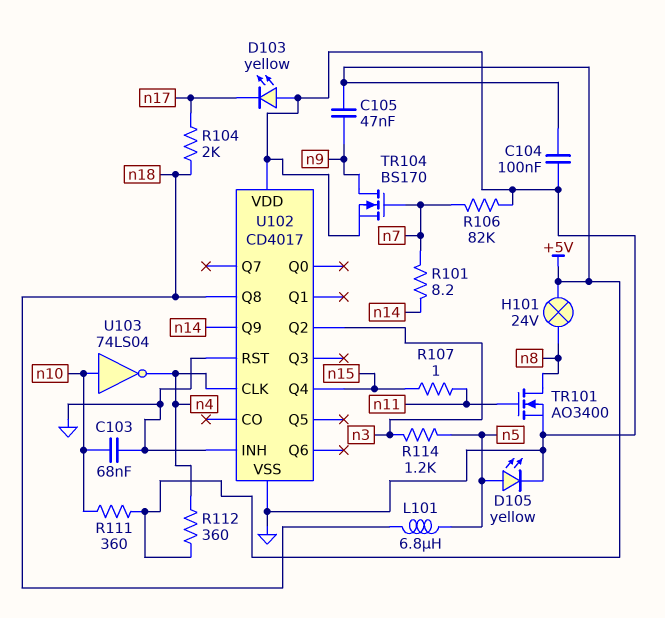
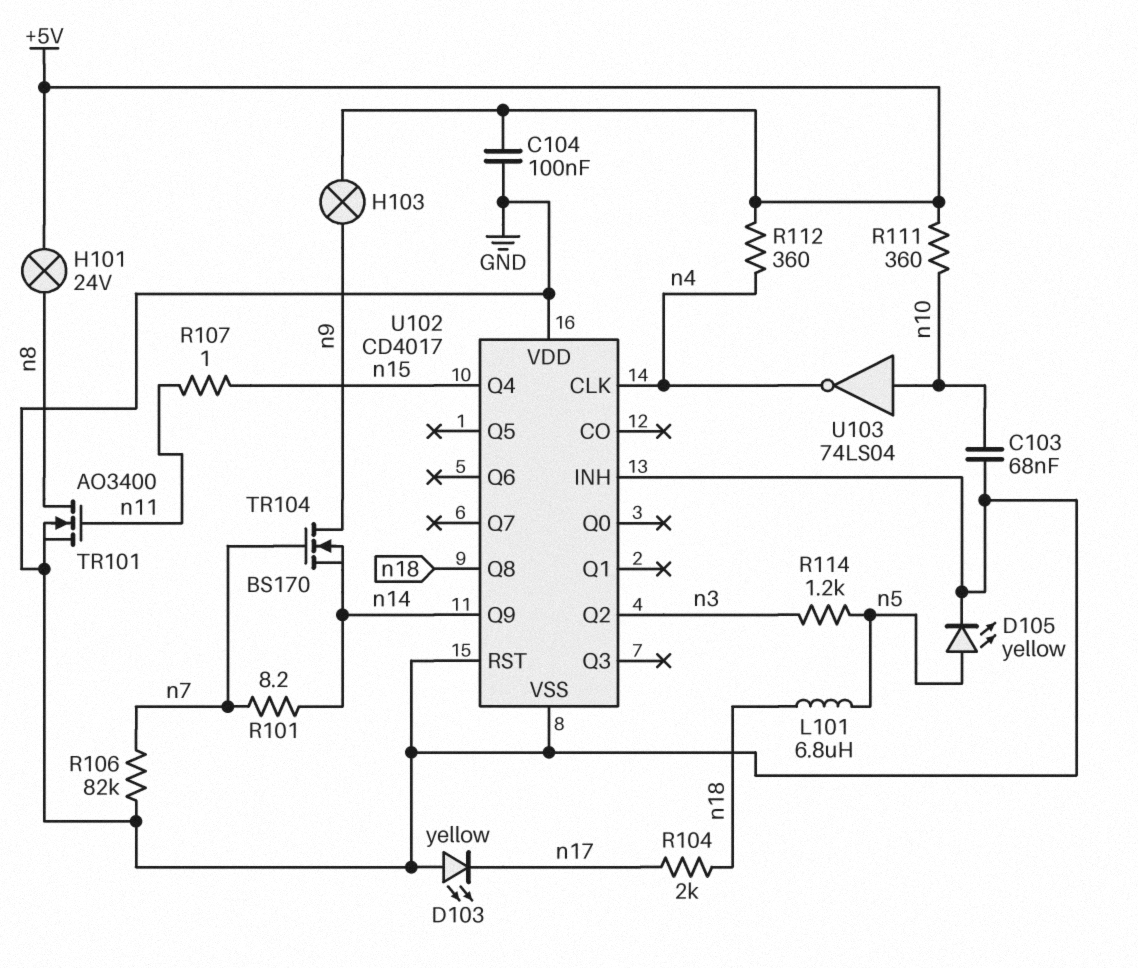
C105: 47nF (+5V, n9) -> none
H103: none -> lamp (+5V, n9)
TR104: NMOS BS170 (G n7, D n9, S GND) -> NMOS BS170 (G n7, D n9, S n14)

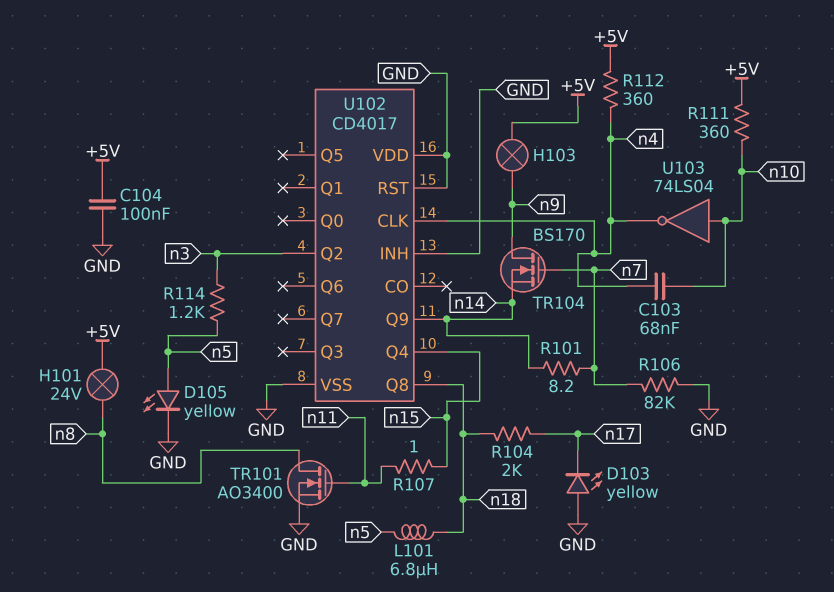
C103: 68nF (GND, n10) -> 68nF (n4, n10)

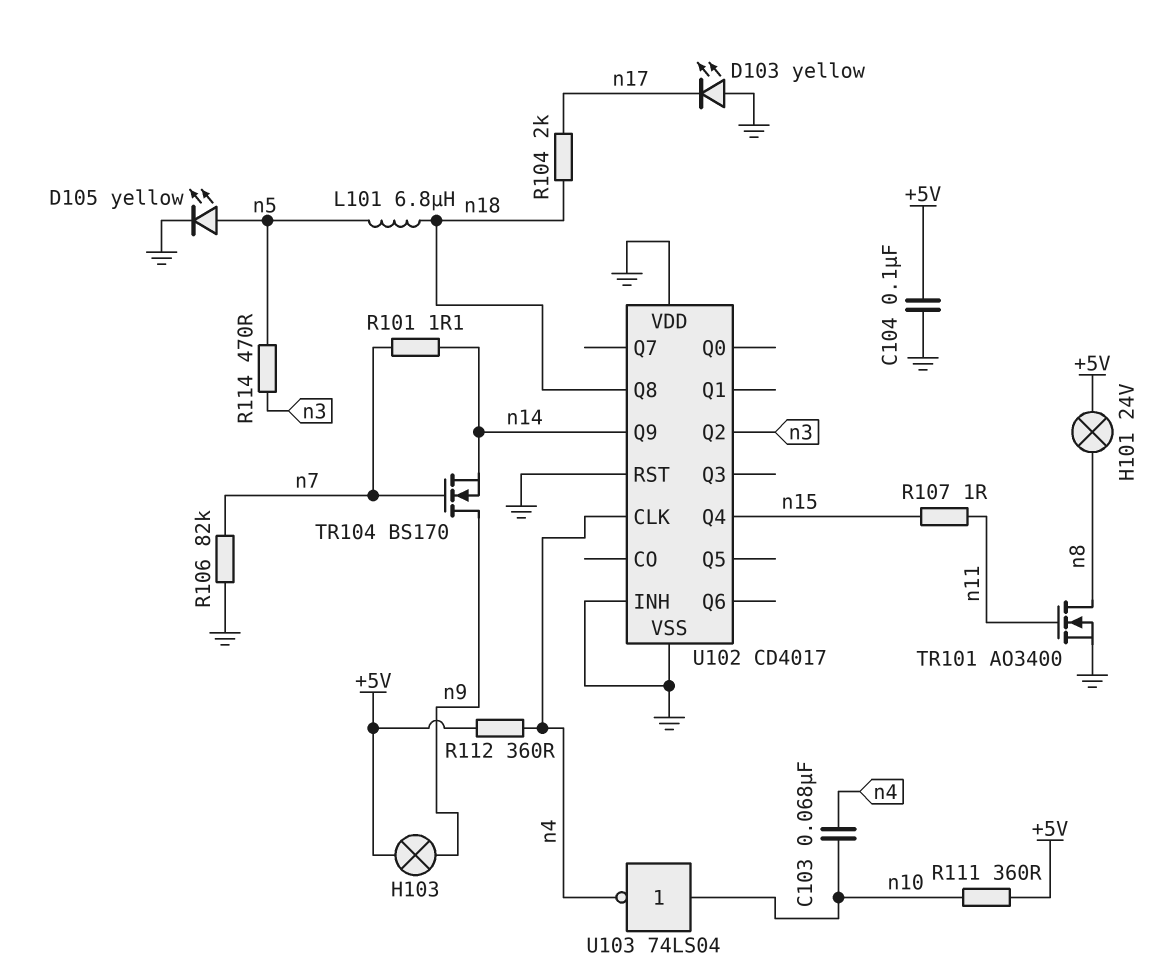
R101: 8.2 (n7, n14) -> 1.1 (n7, n14)
R114: 1.2k (n3, n5) -> 470 (n3, n5)

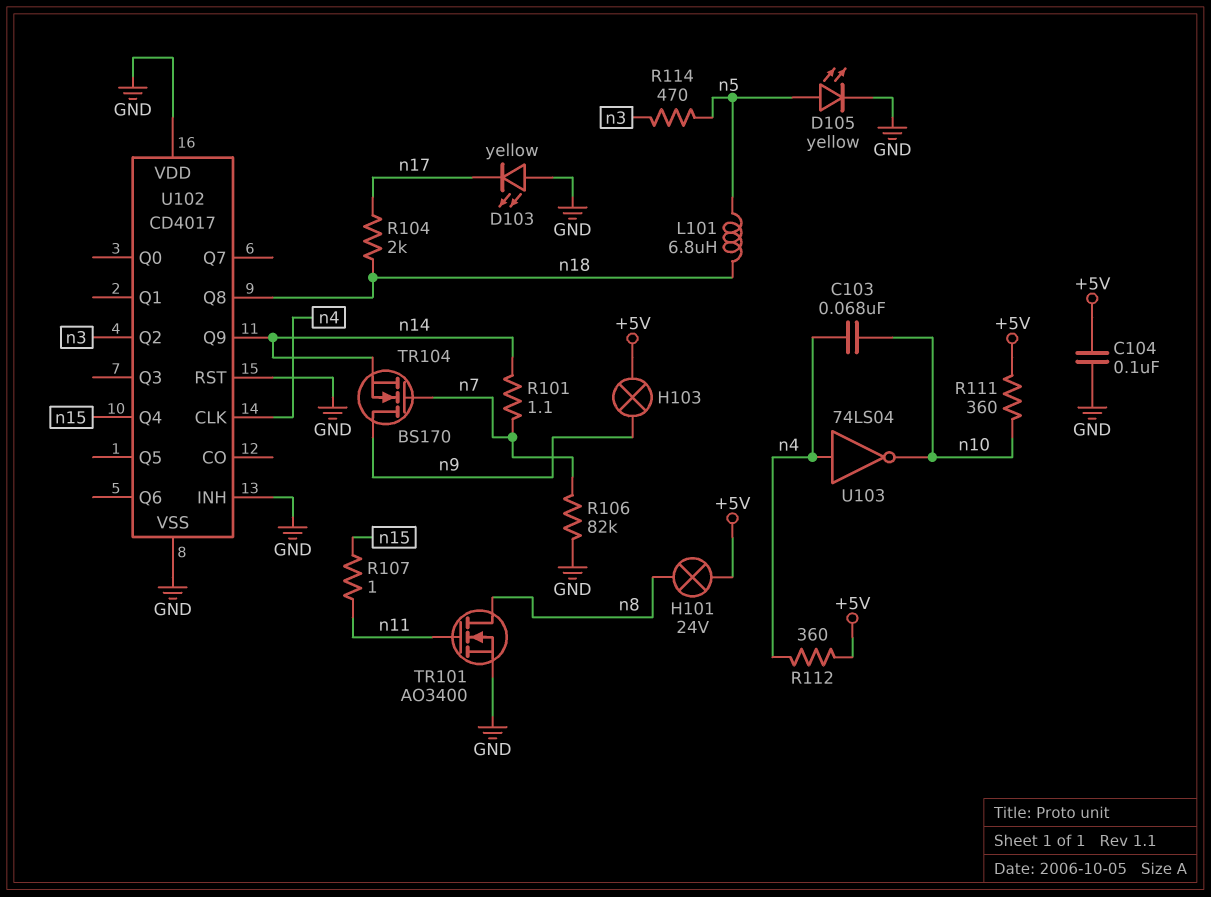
U103: NOT 74LS04 (in n10, out n4) -> NOT 74LS04 (in n4, out n10)

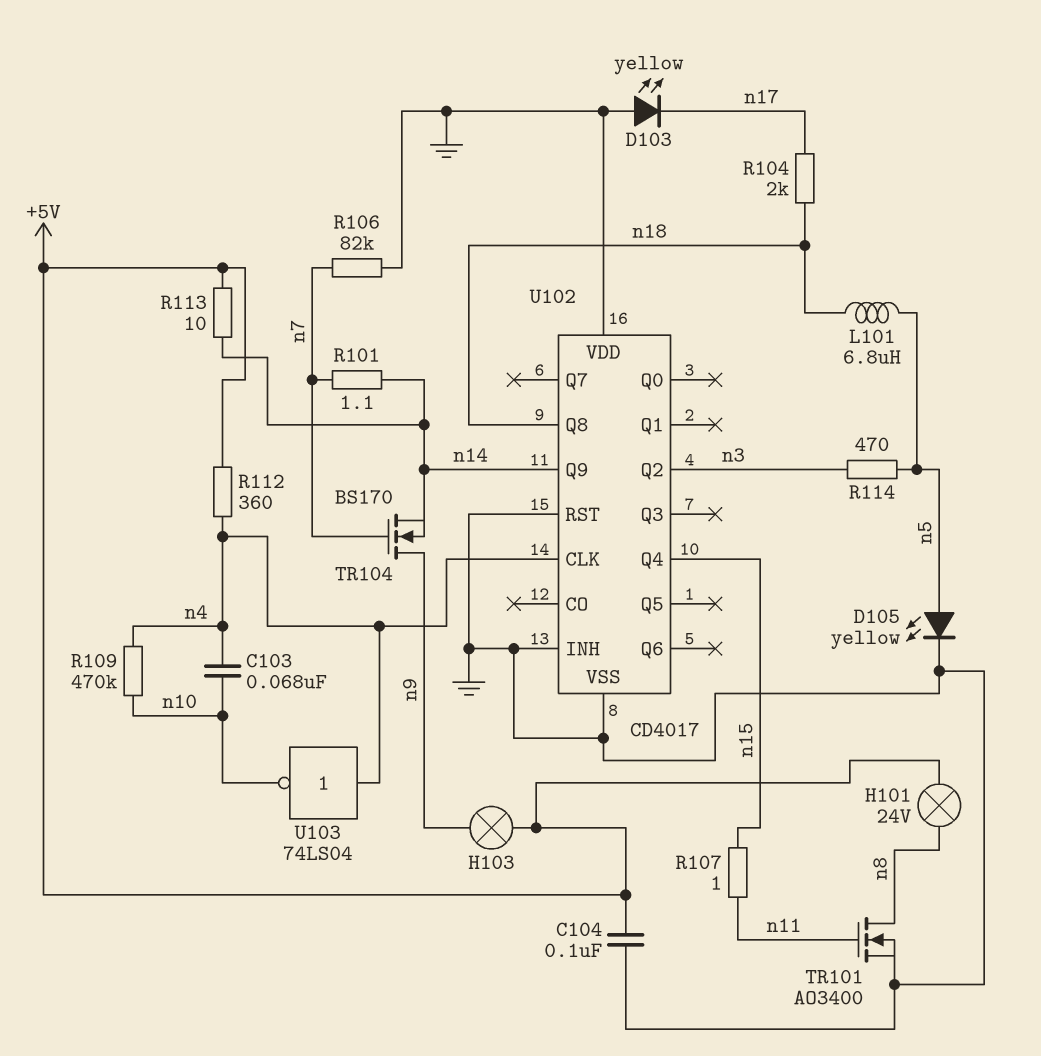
R109: none -> 470k (n4, n10)
R111: 360 (+5V, n10) -> none
R113: none -> 10 (+5V, n14)

